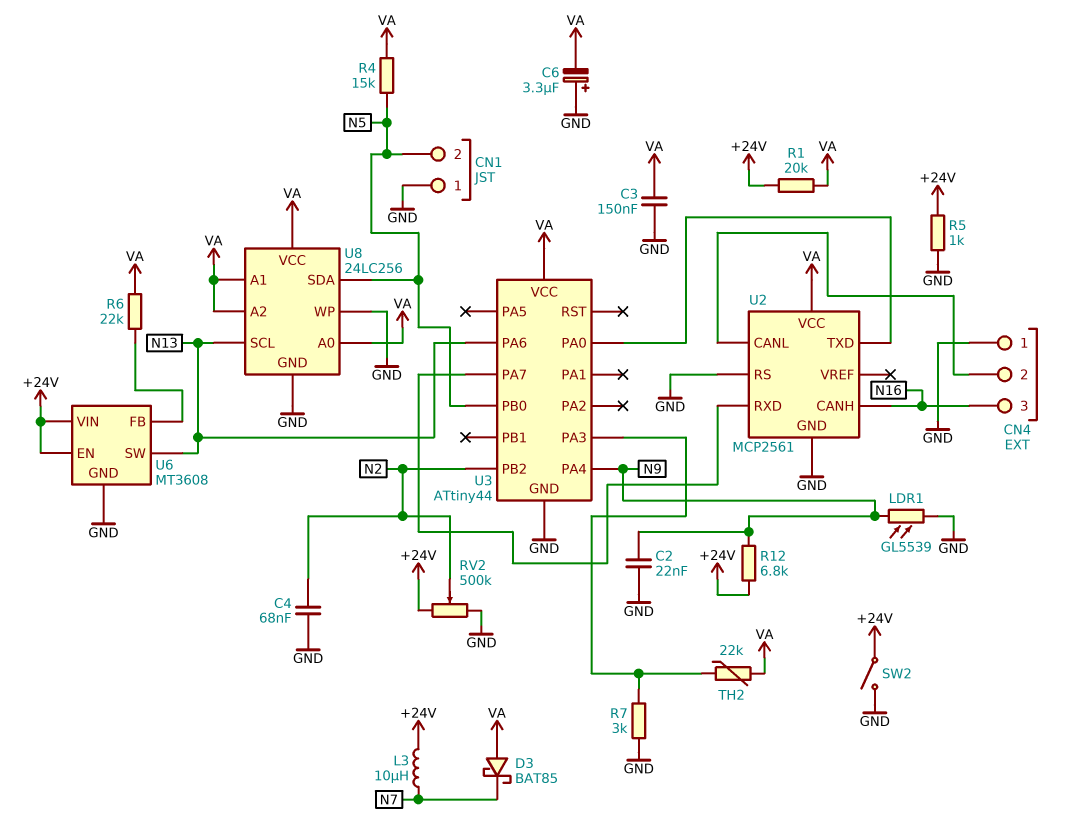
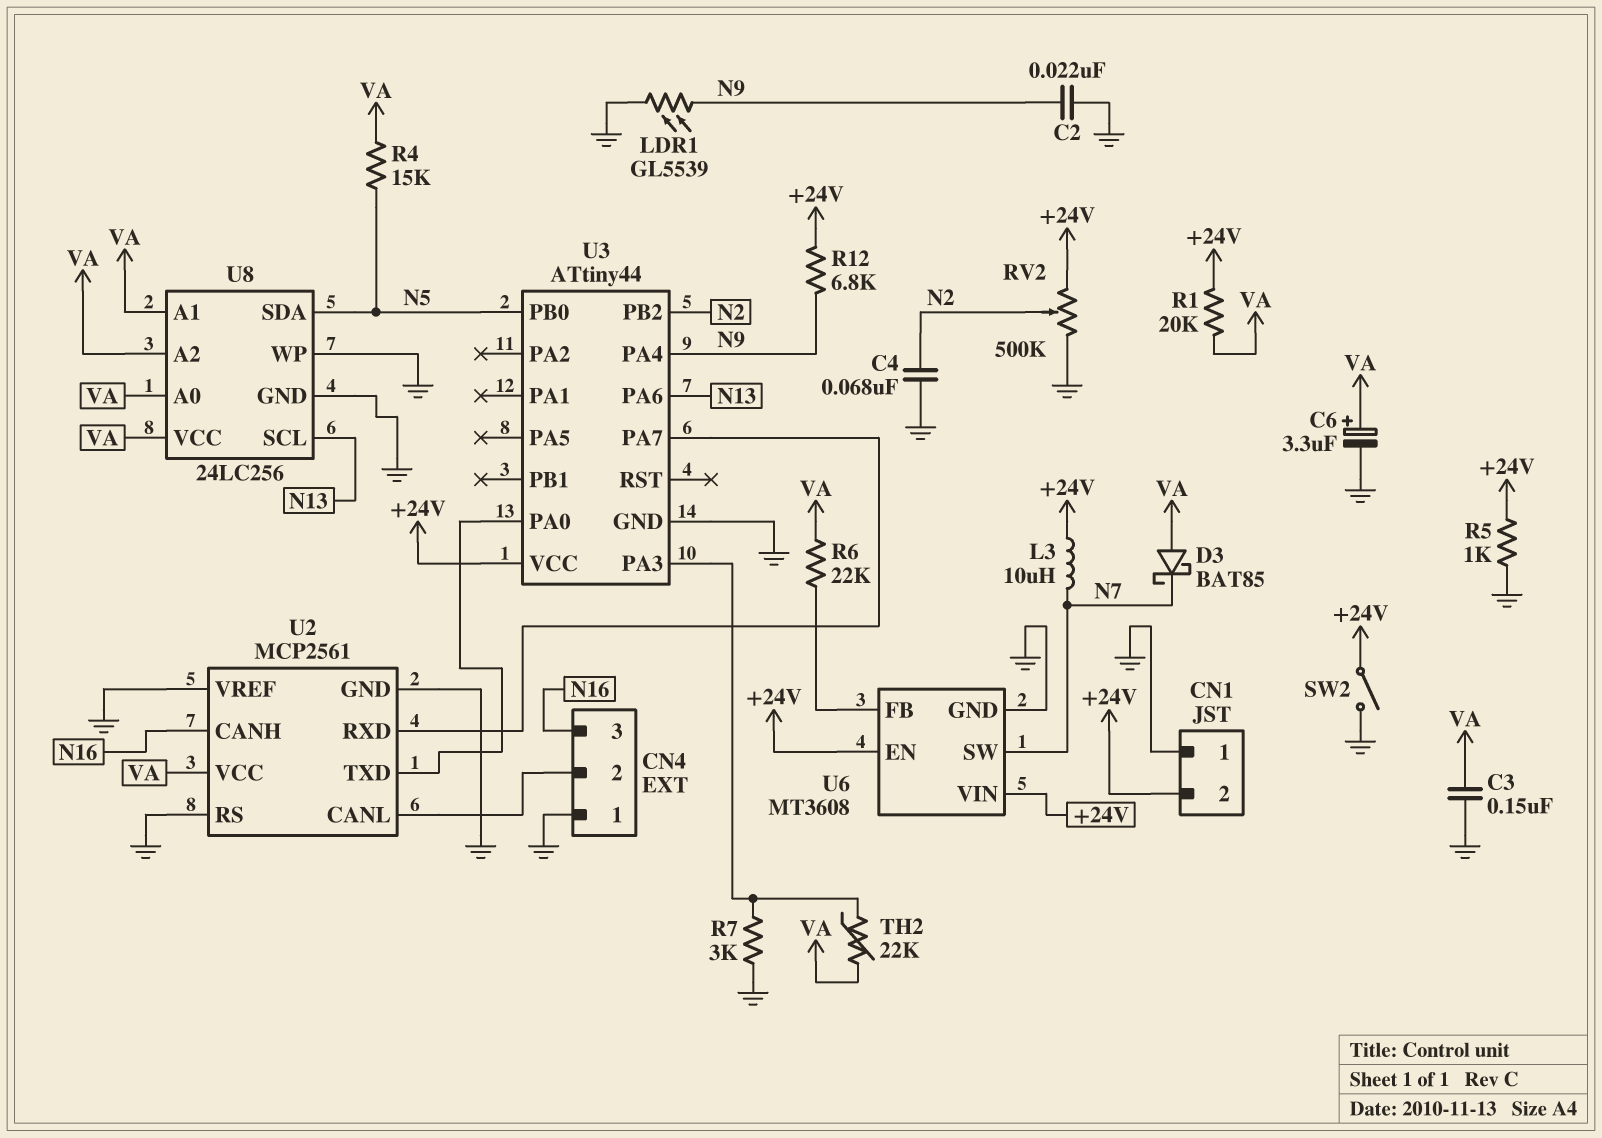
C6: 3.3uF (plus GND, minus VA) -> 3.3uF (plus VA, minus GND)
CN1 pin 2: N5 -> +24V
U2 pin VREF: none -> GND
U3 pin VCC: VA -> +24V
U6 pin SW: N13 -> N7

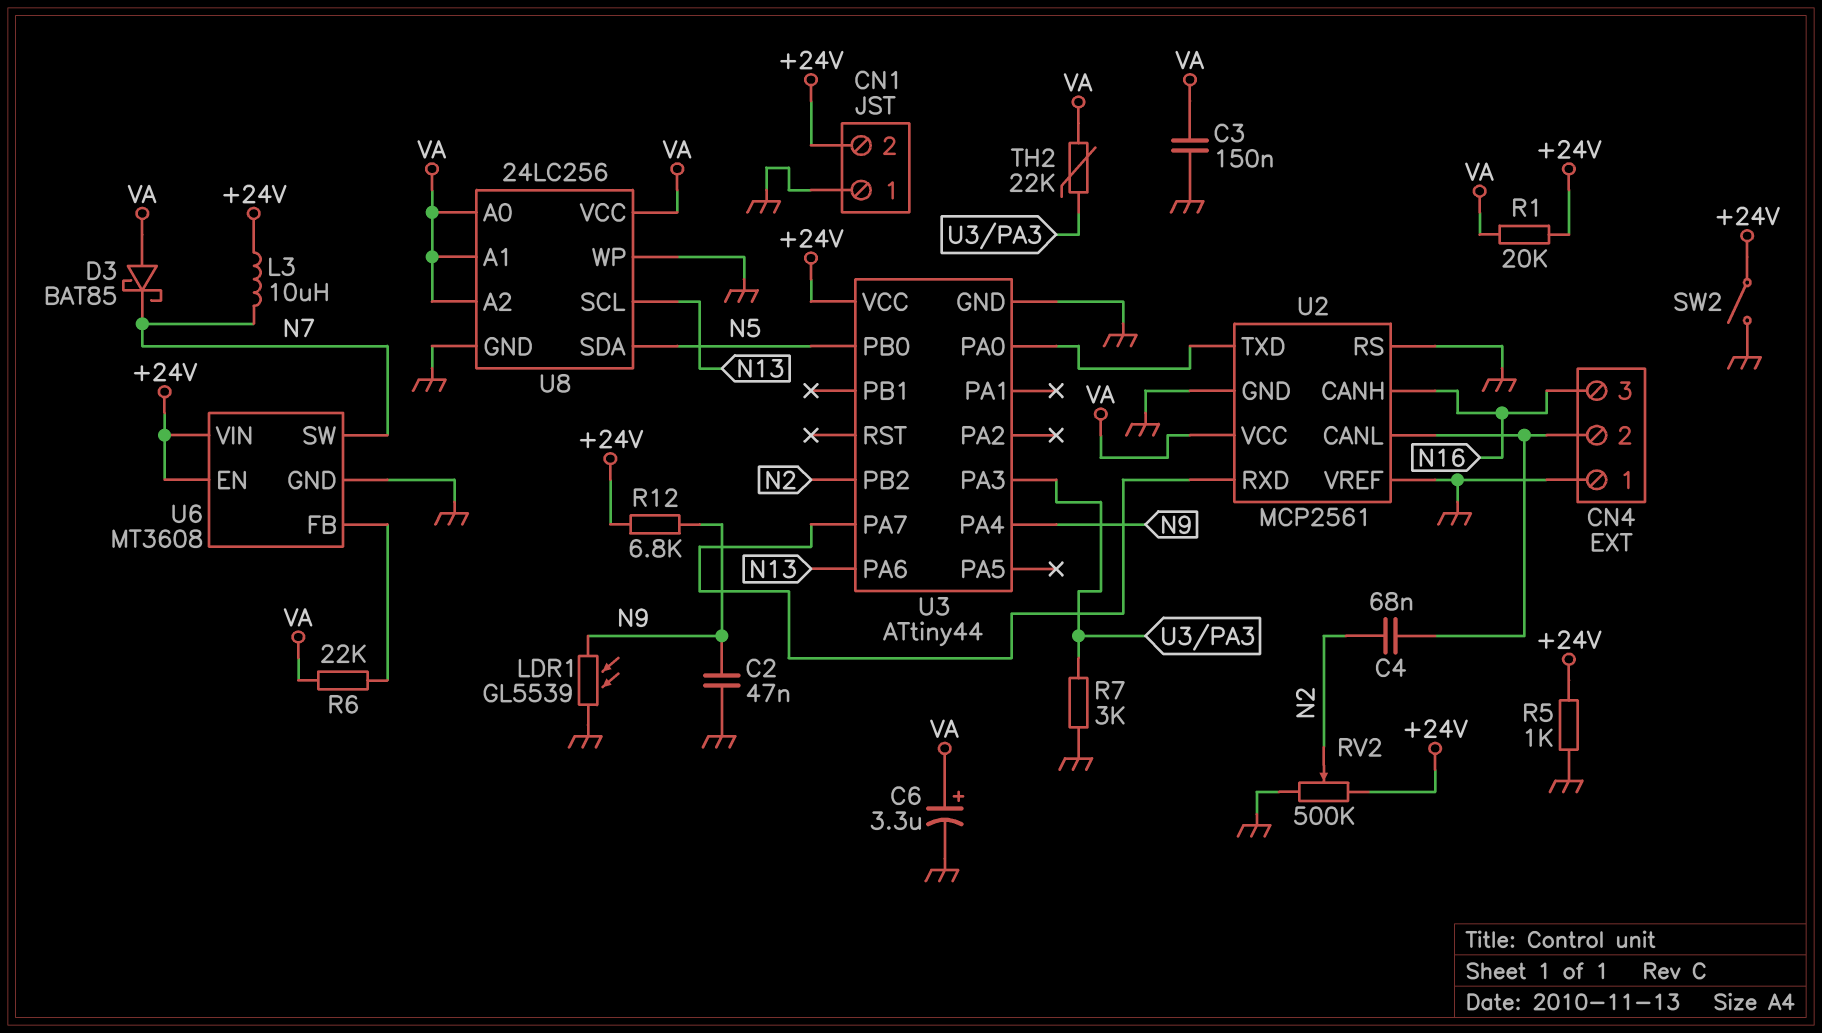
C2: 22nF (GND, N9) -> 47nF (GND, N9)
C4: 68nF (GND, N2) -> 68nF (CN4/2, N2)
R4: 15k (N5, VA) -> none

